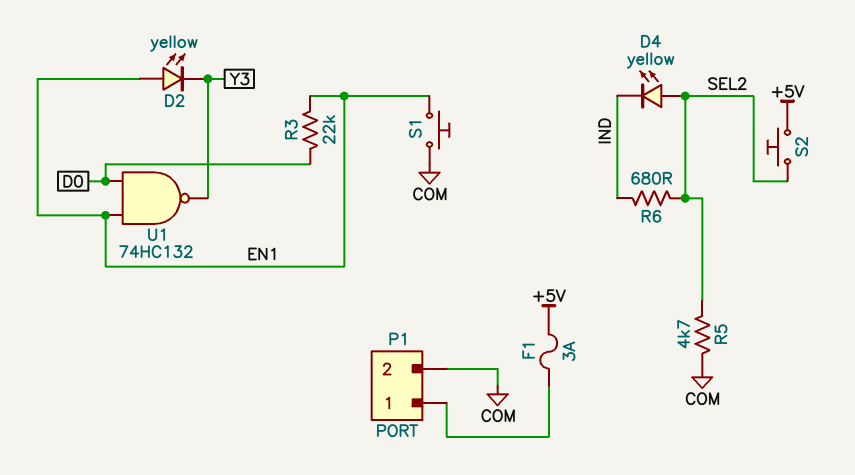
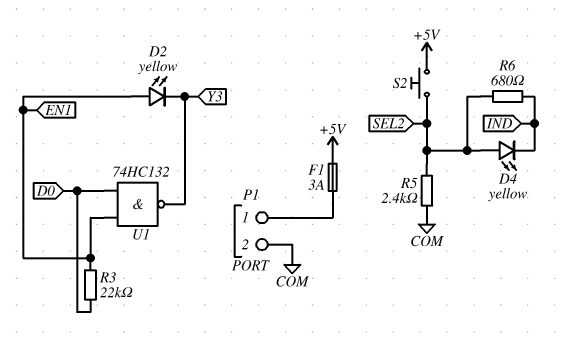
R5: 4.7k (COM, SEL2) -> 2.4k (COM, SEL2)
S1: button (COM, EN1) -> none

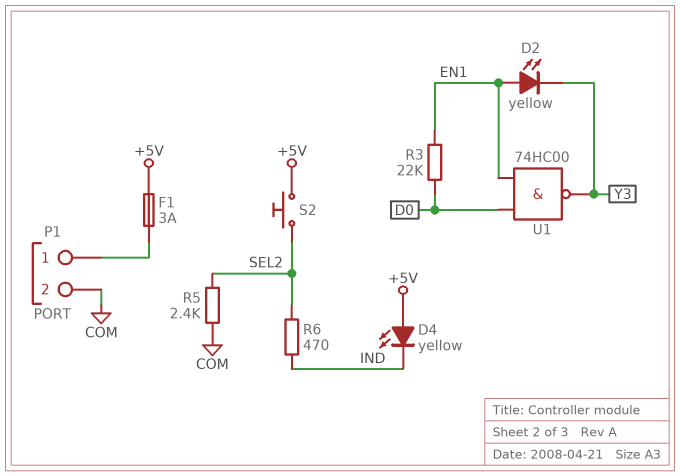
D4: LED yellow (A SEL2, K IND) -> LED yellow (A +5V, K IND)
R6: 680 (IND, SEL2) -> 470 (IND, SEL2)
U1: NAND 74HC132 (in D0, in EN1, out Y3) -> NAND 74HC00 (in D0, in EN1, out Y3)

